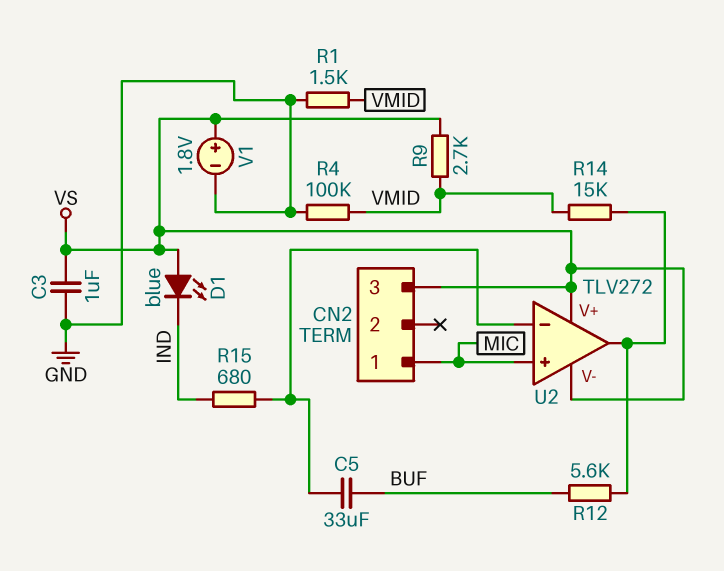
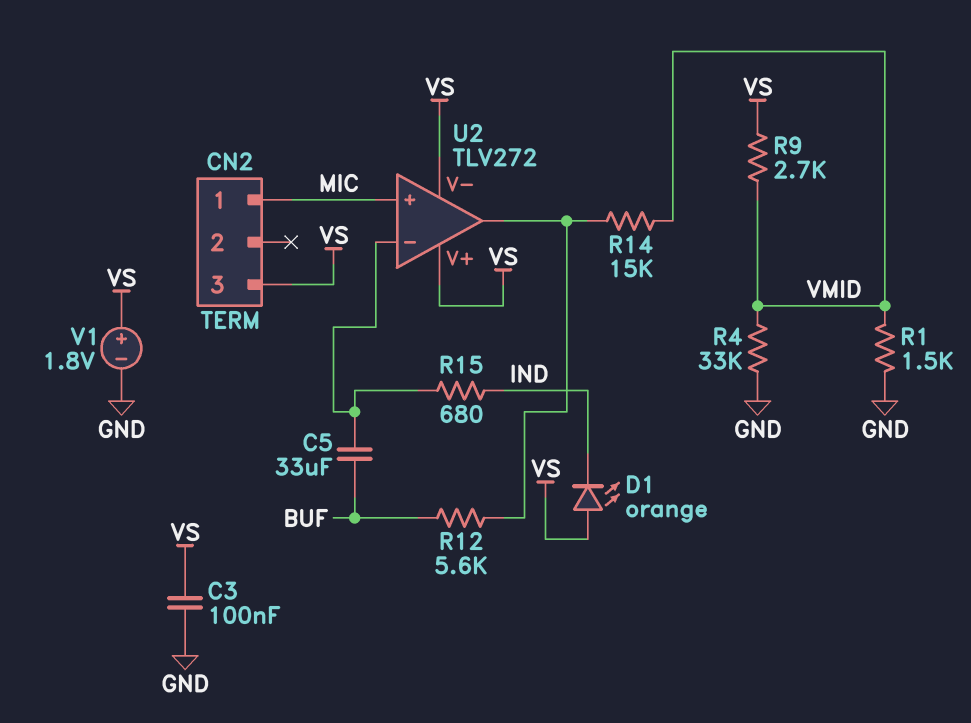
C3: 1uF (GND, VS) -> 100nF (GND, VS)
D1: LED blue (A VS, K IND) -> LED orange (A VS, K IND)
R4: 100k (GND, VMID) -> 33k (GND, VMID)

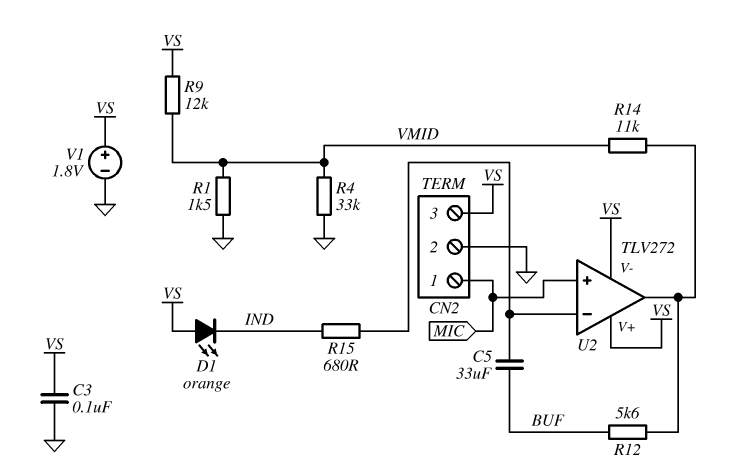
CN2 pin 2: none -> GND
R9: 2.7k (VMID, VS) -> 12k (VMID, VS)
R14: 15k (U2/out, VMID) -> 11k (U2/out, VMID)

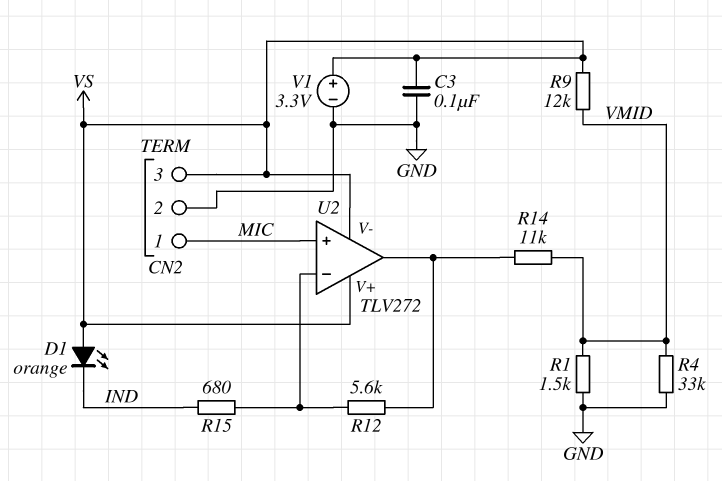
C5: 33uF (BUF, U2/in-) -> none
R12: 5.6k (BUF, U2/out) -> 5.6k (U2/in-, U2/out)
V1: 1.8V (plus VS, minus GND) -> 3.3V (plus VS, minus GND)

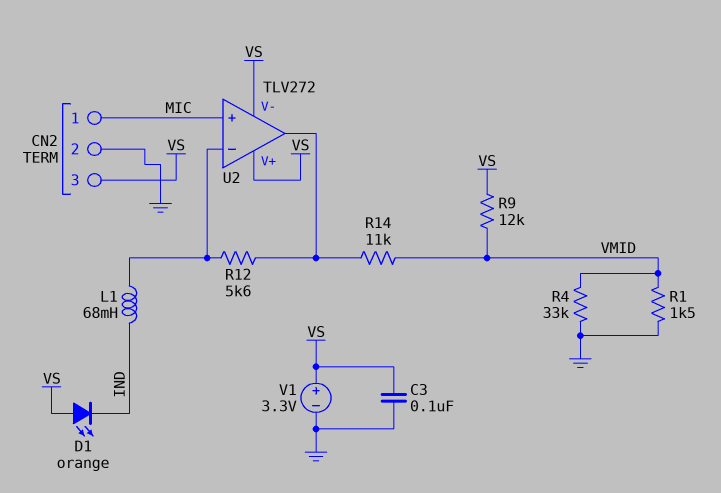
L1: none -> 68mH (IND, U2/in-)
R15: 680 (IND, U2/in-) -> none

